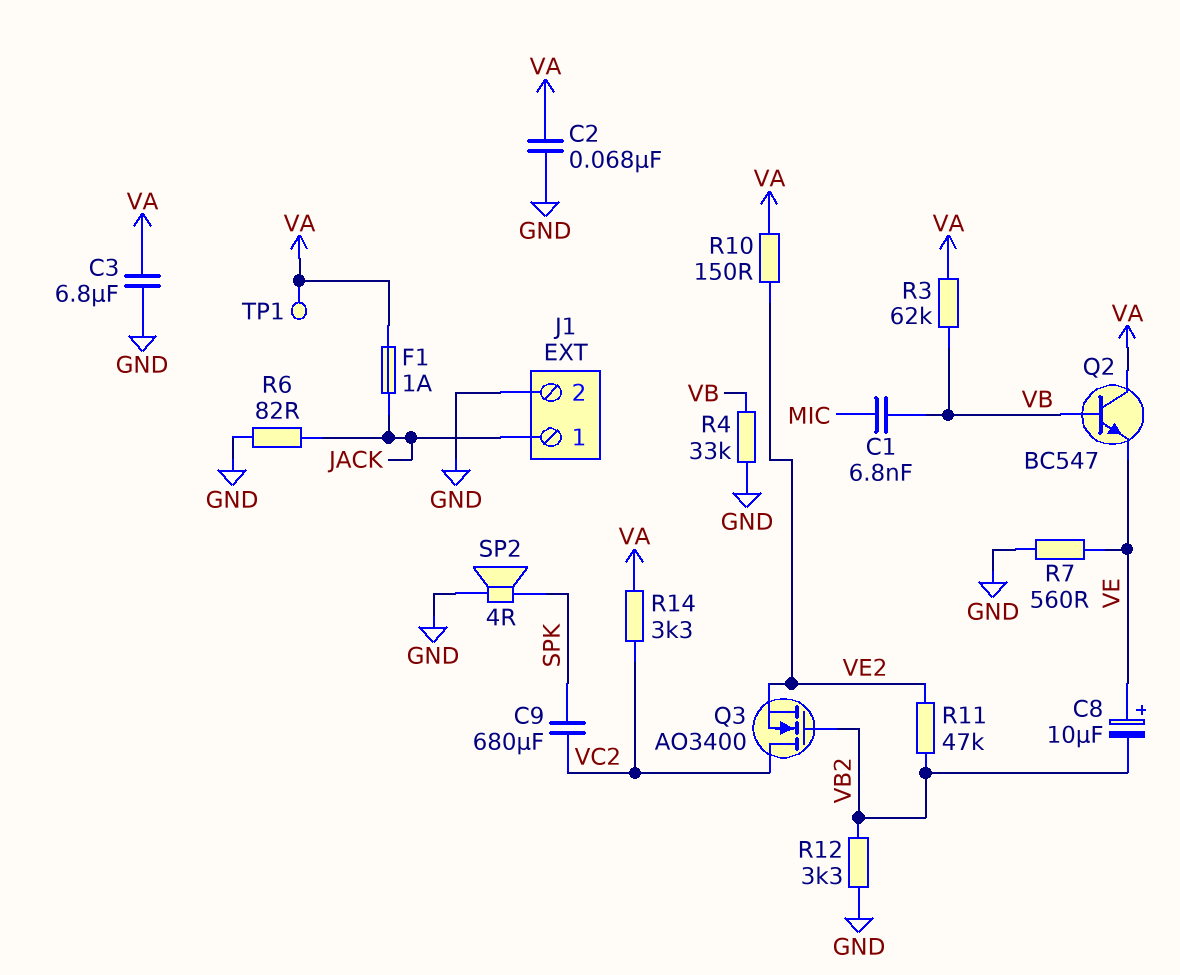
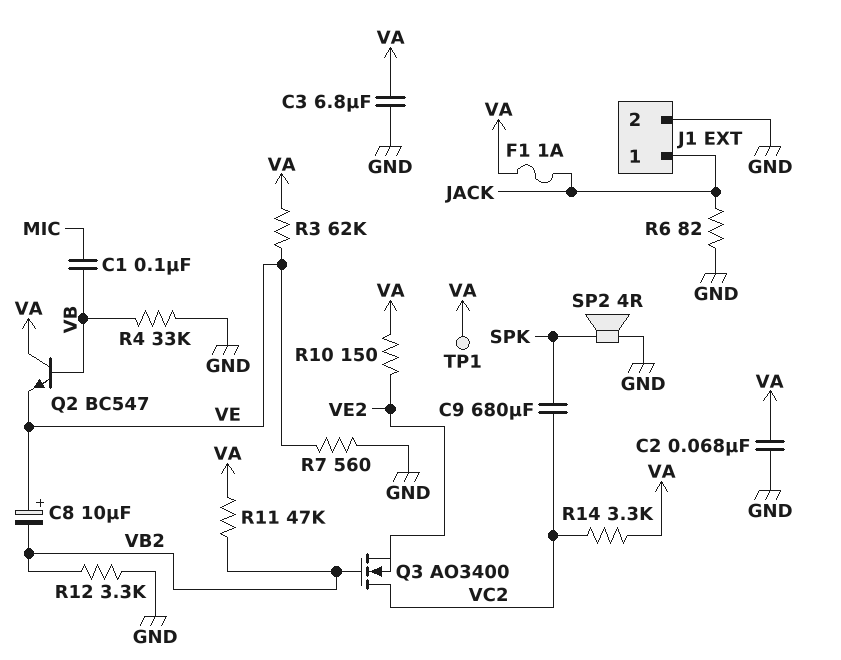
C1: 6.8nF (MIC, VB) -> 100nF (MIC, VB)
R3: 62k (VA, VB) -> 62k (VA, VE)
R11: 47k (VB2, VE2) -> 47k (VA, VB2)

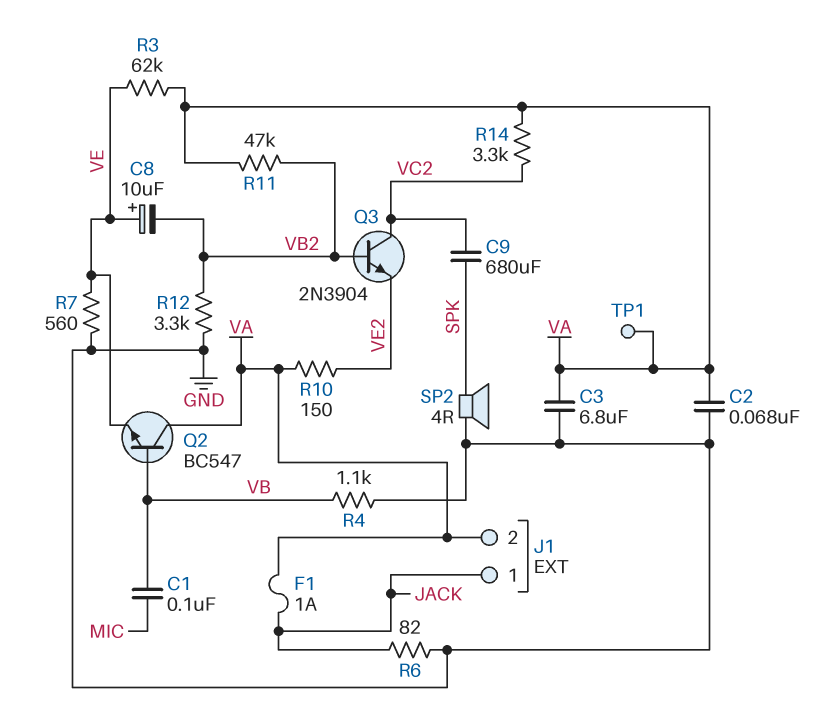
J1 pin 2: GND -> VA
Q3: NMOS AO3400 (G VB2, D VC2, S VE2) -> NPN 2N3904 (B VB2, C VC2, E VE2)
R4: 33k (GND, VB) -> 1.1k (GND, VB)

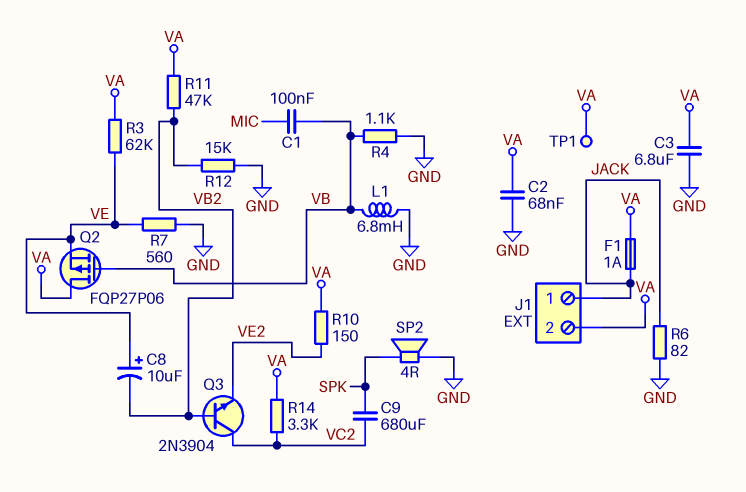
L1: none -> 6.8mH (GND, VB)
Q2: NPN BC547 (B VB, C VA, E VE) -> PMOS FQP27P06 (G VB, D VA, S VE)
R12: 3.3k (GND, VB2) -> 15k (GND, VB2)

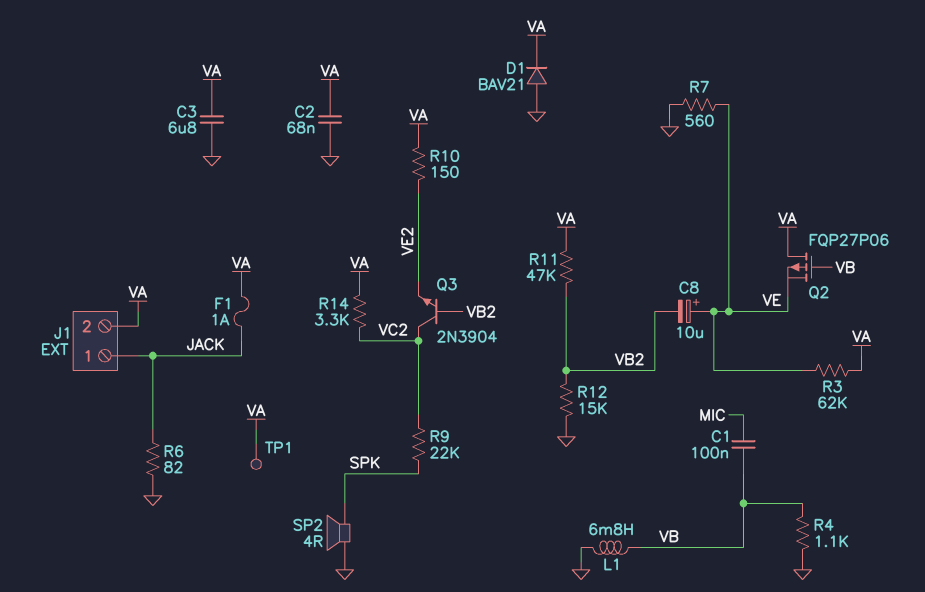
C9: 680uF (SPK, VC2) -> none
D1: none -> diode BAV21 (A GND, K VA)
R9: none -> 22k (SPK, VC2)

